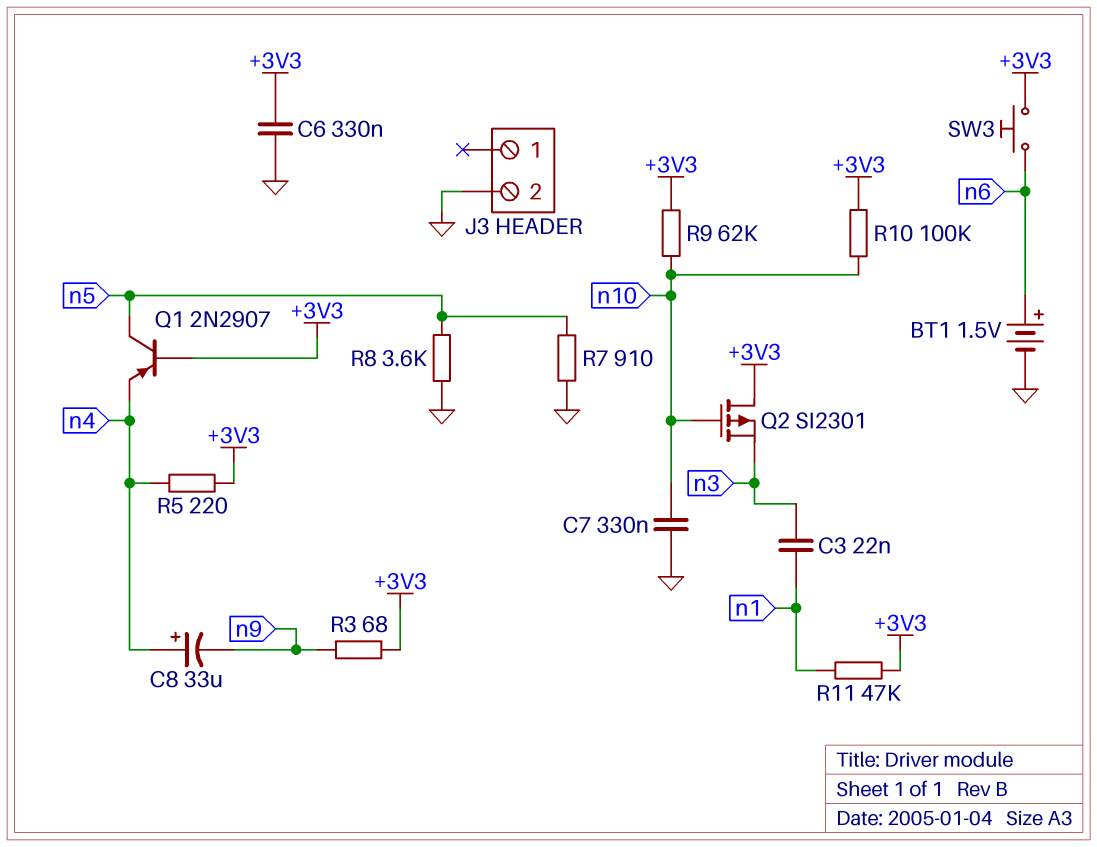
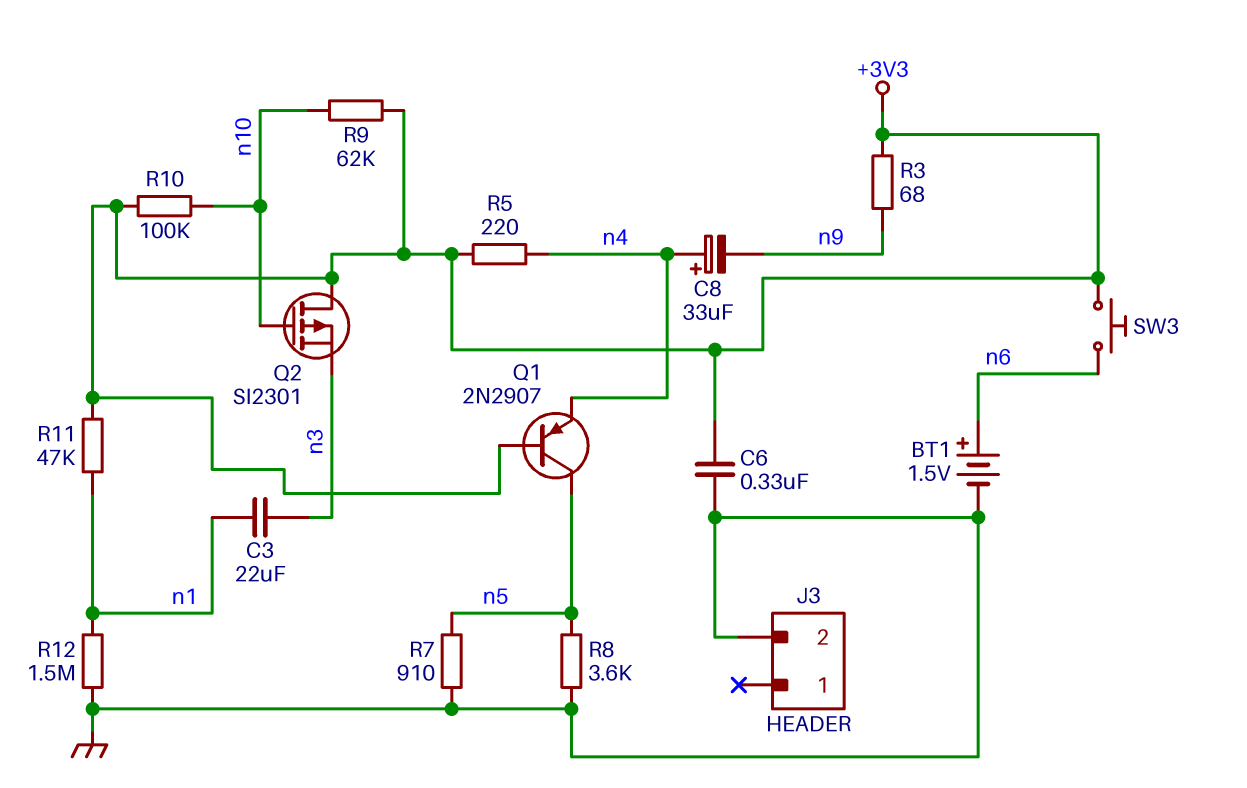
C3: 22nF (n1, n3) -> 22uF (n1, n3)
C7: 330nF (GND, n10) -> none
R12: none -> 1.5M (GND, n1)

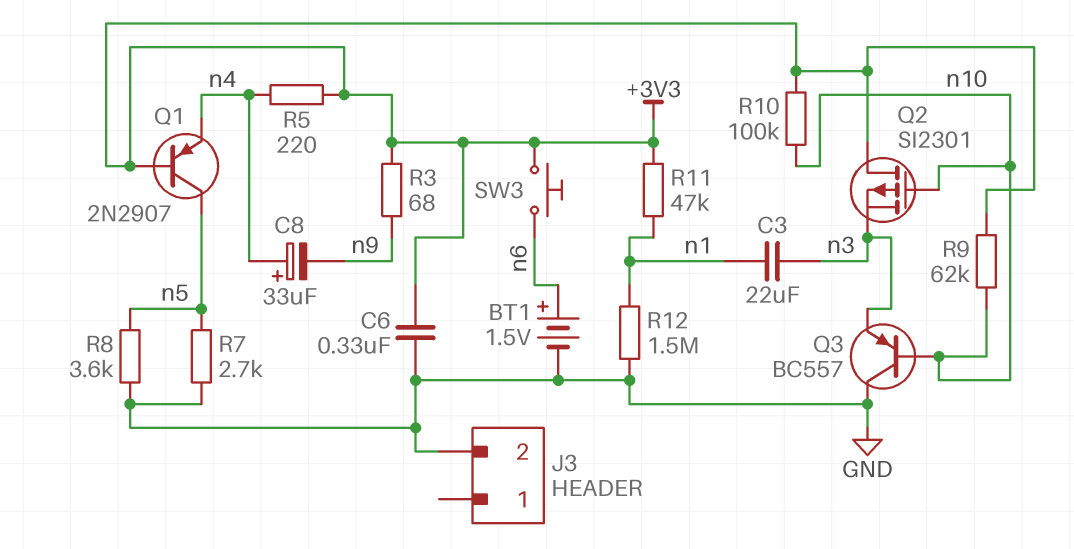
Q3: none -> PNP BC557 (B n10, C GND, E n3)
R7: 910 (GND, n5) -> 2.7k (GND, n5)

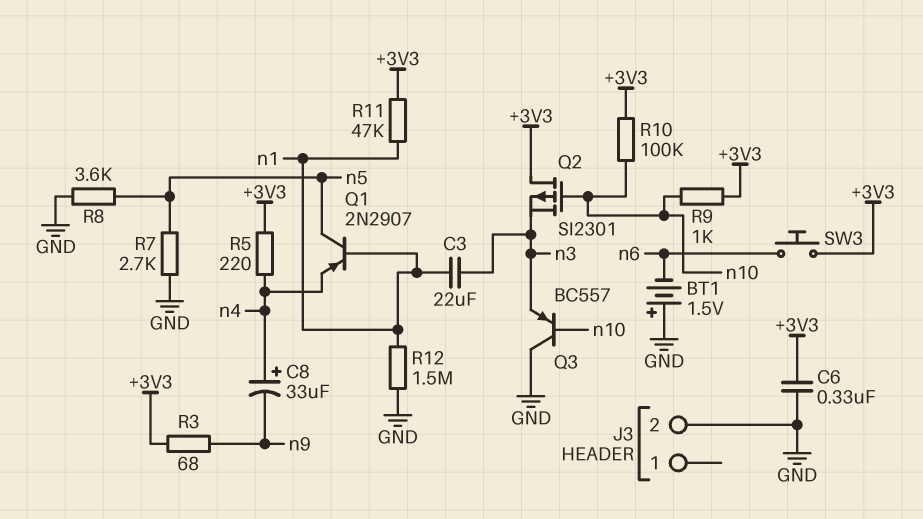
BT1: 1.5V (plus n6, minus GND) -> 1.5V (plus GND, minus n6)
Q1: PNP 2N2907 (B +3V3, C n5, E n4) -> PNP 2N2907 (B n1, C n5, E n4)
R9: 62k (+3V3, n10) -> 1k (+3V3, n10)

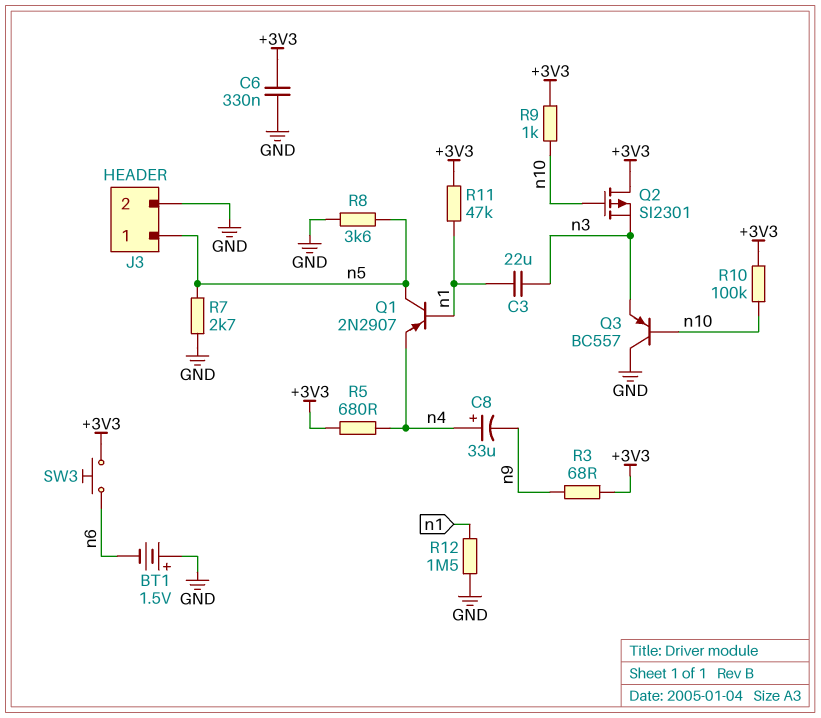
J3 pin 1: none -> n5
R5: 220 (+3V3, n4) -> 680 (+3V3, n4)

